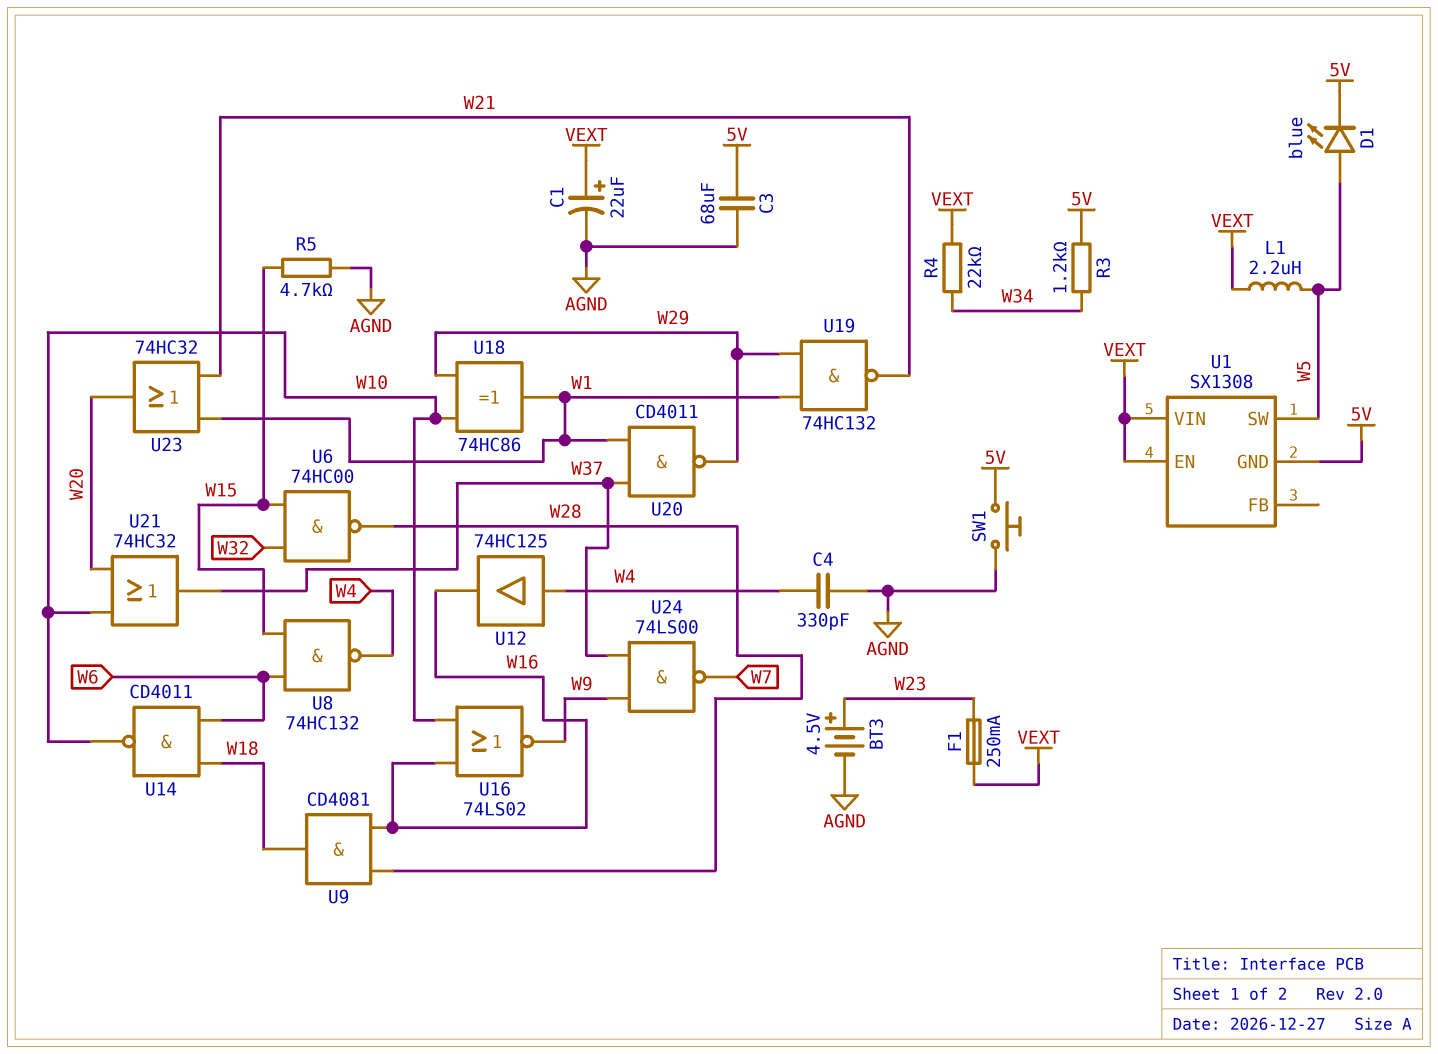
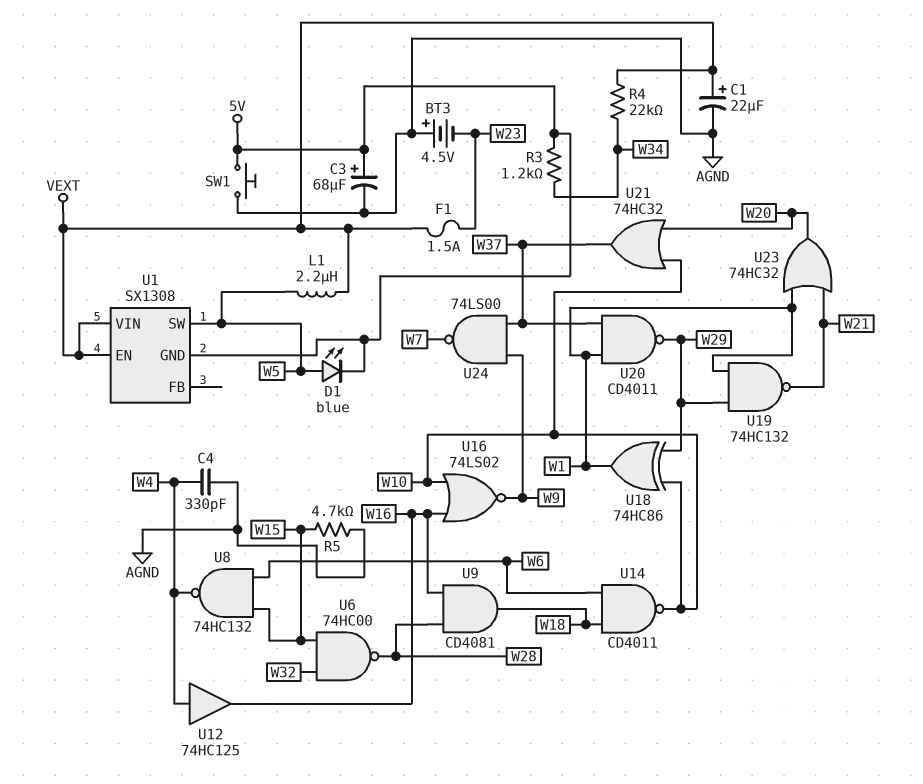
BT3: 4.5V (plus W23, minus AGND) -> 4.5V (plus AGND, minus W23)
C3: 68uF (5V, AGND) -> 68uF (plus 5V, minus AGND)
F1: 250mA (VEXT, W23) -> 1.5A (VEXT, W23)

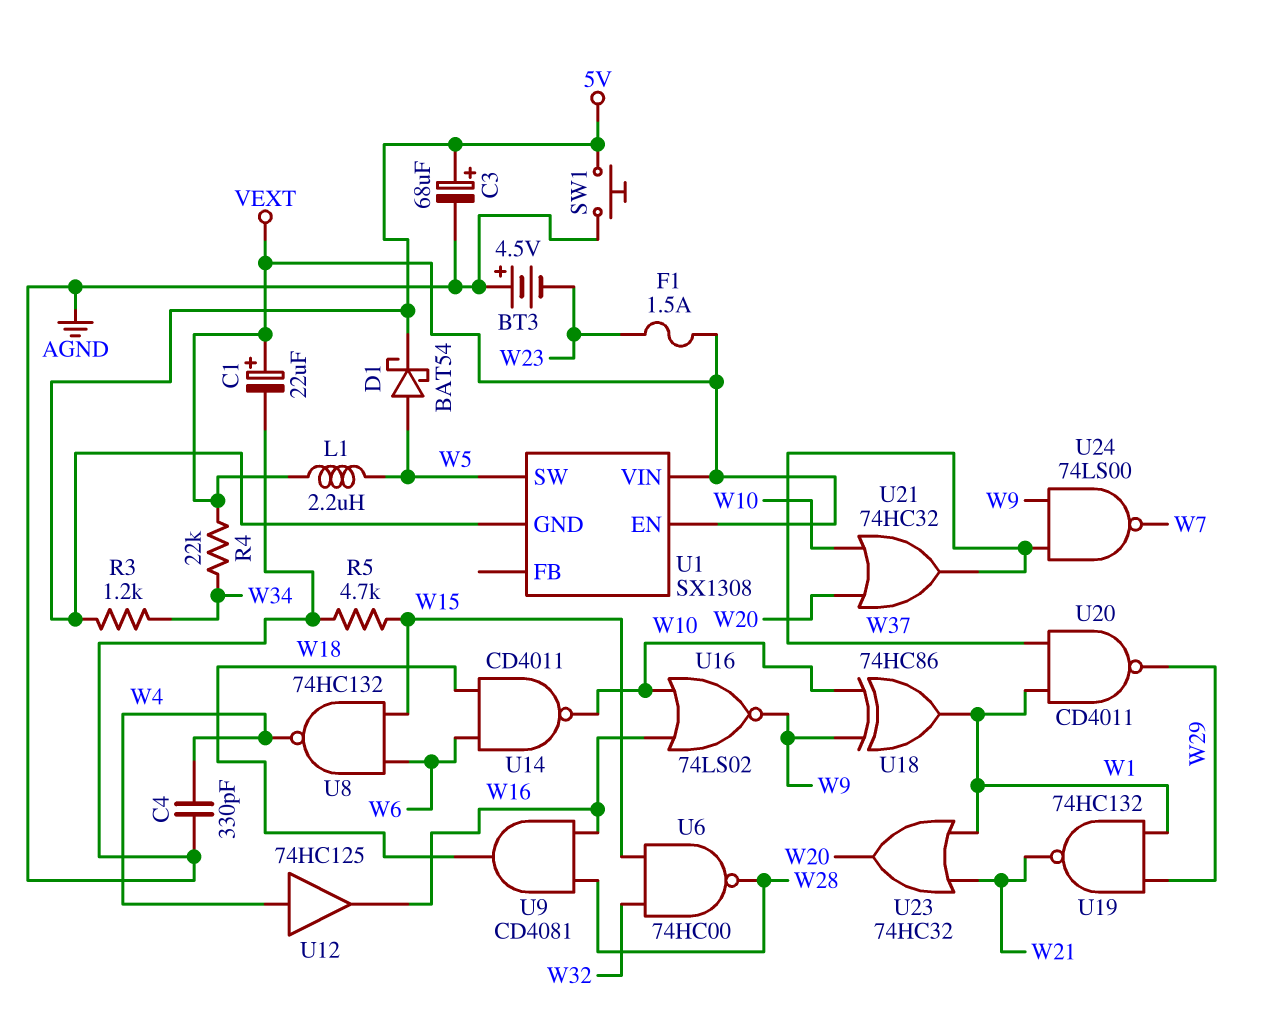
D1: LED blue (A W5, K 5V) -> schottky BAT54 (A W5, K 5V)
U18: XOR 74HC86 (in W10, in W29, out W1) -> XOR 74HC86 (in W9, in W10, out W1)

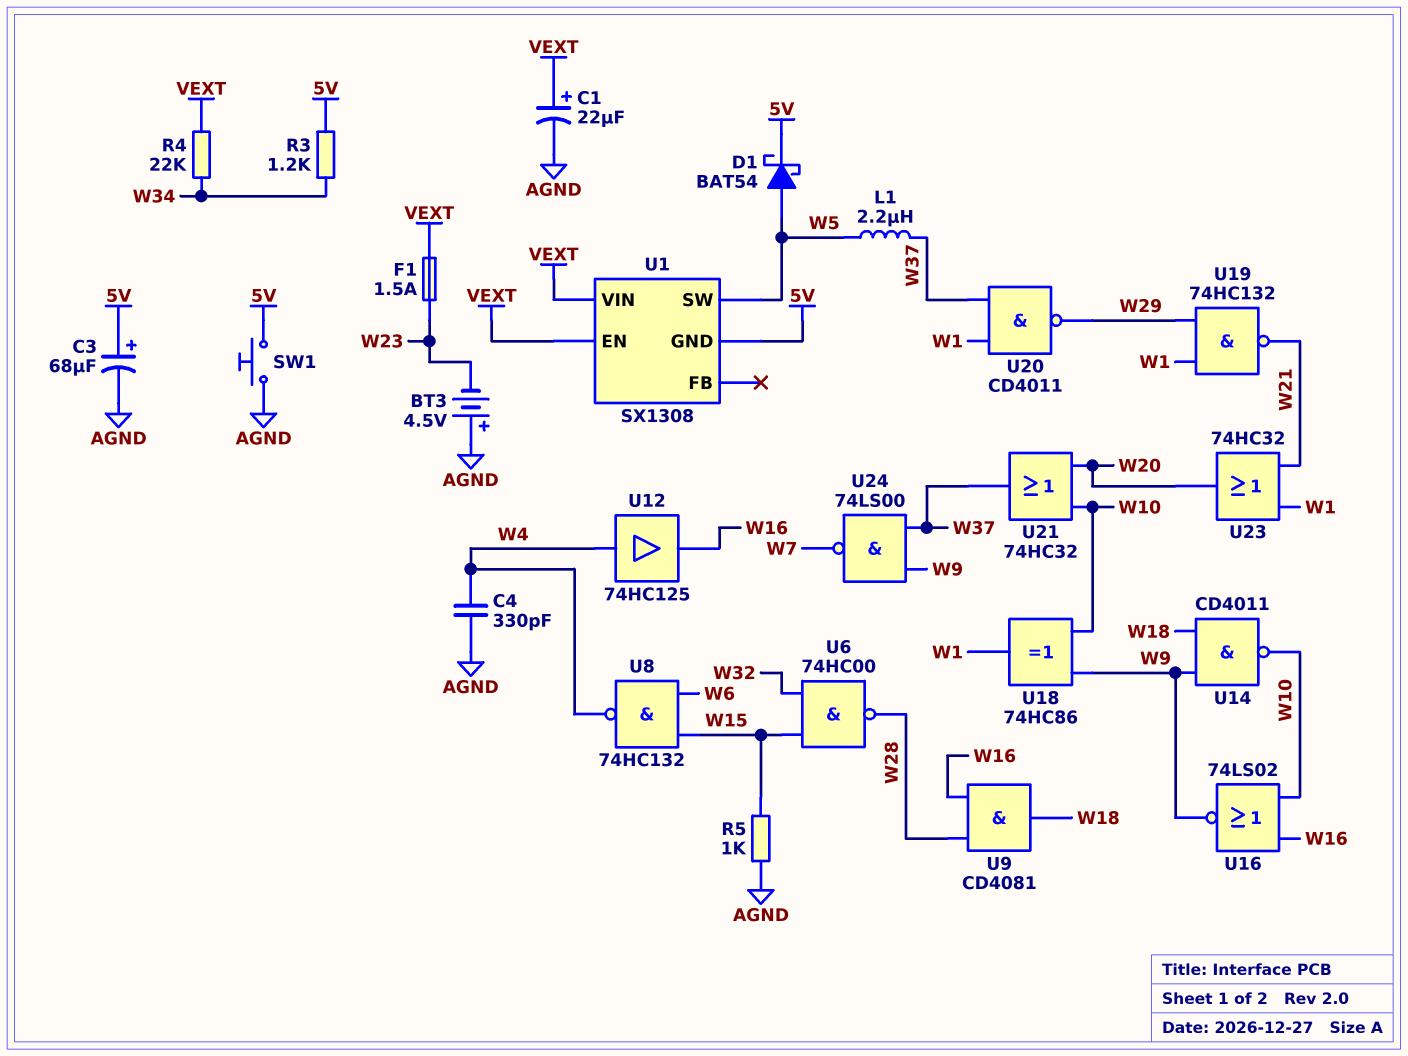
L1: 2.2uH (VEXT, W5) -> 2.2uH (W5, W37)
R5: 4.7k (AGND, W15) -> 1k (AGND, W15)
U14: NAND CD4011 (in W6, in W18, out W10) -> NAND CD4011 (in W9, in W18, out W10)

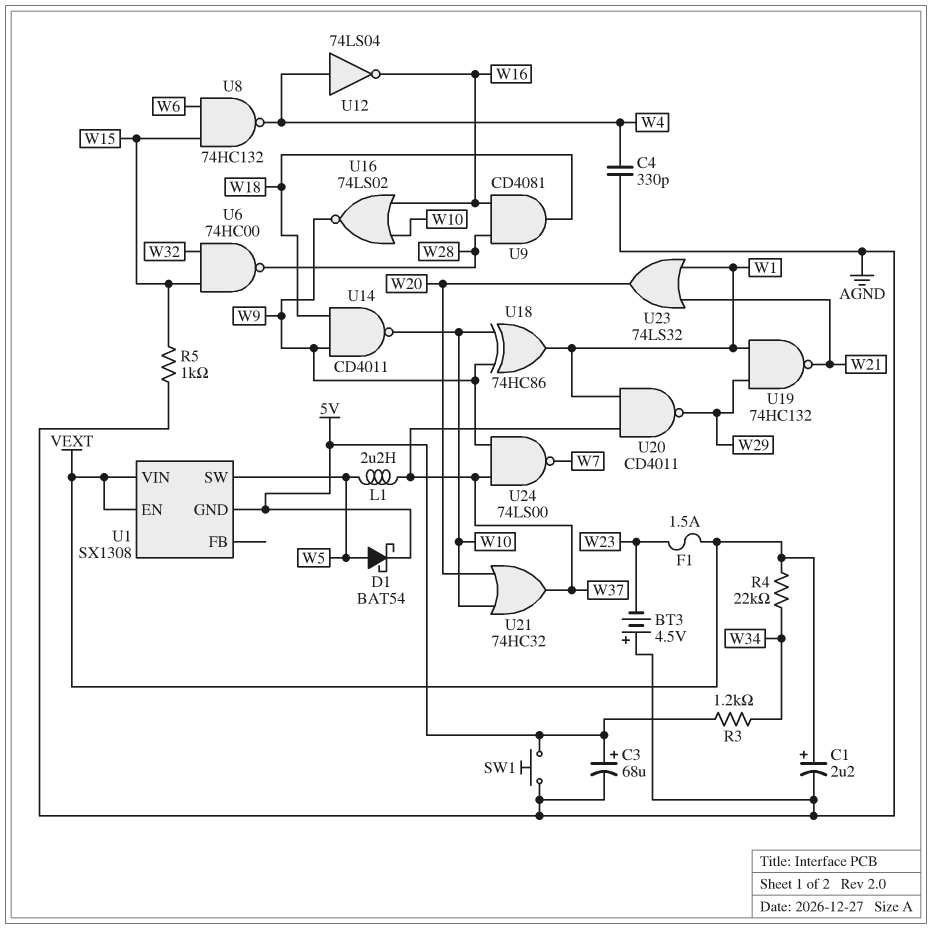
C1: 22uF (plus VEXT, minus AGND) -> 2.2uF (plus VEXT, minus AGND)
U12: buffer 74HC125 (in W4, out W16) -> NOT 74LS04 (in W4, out W16)
U23: OR 74HC32 (in W1, in W21, out W20) -> OR 74LS32 (in W1, in W21, out W20)

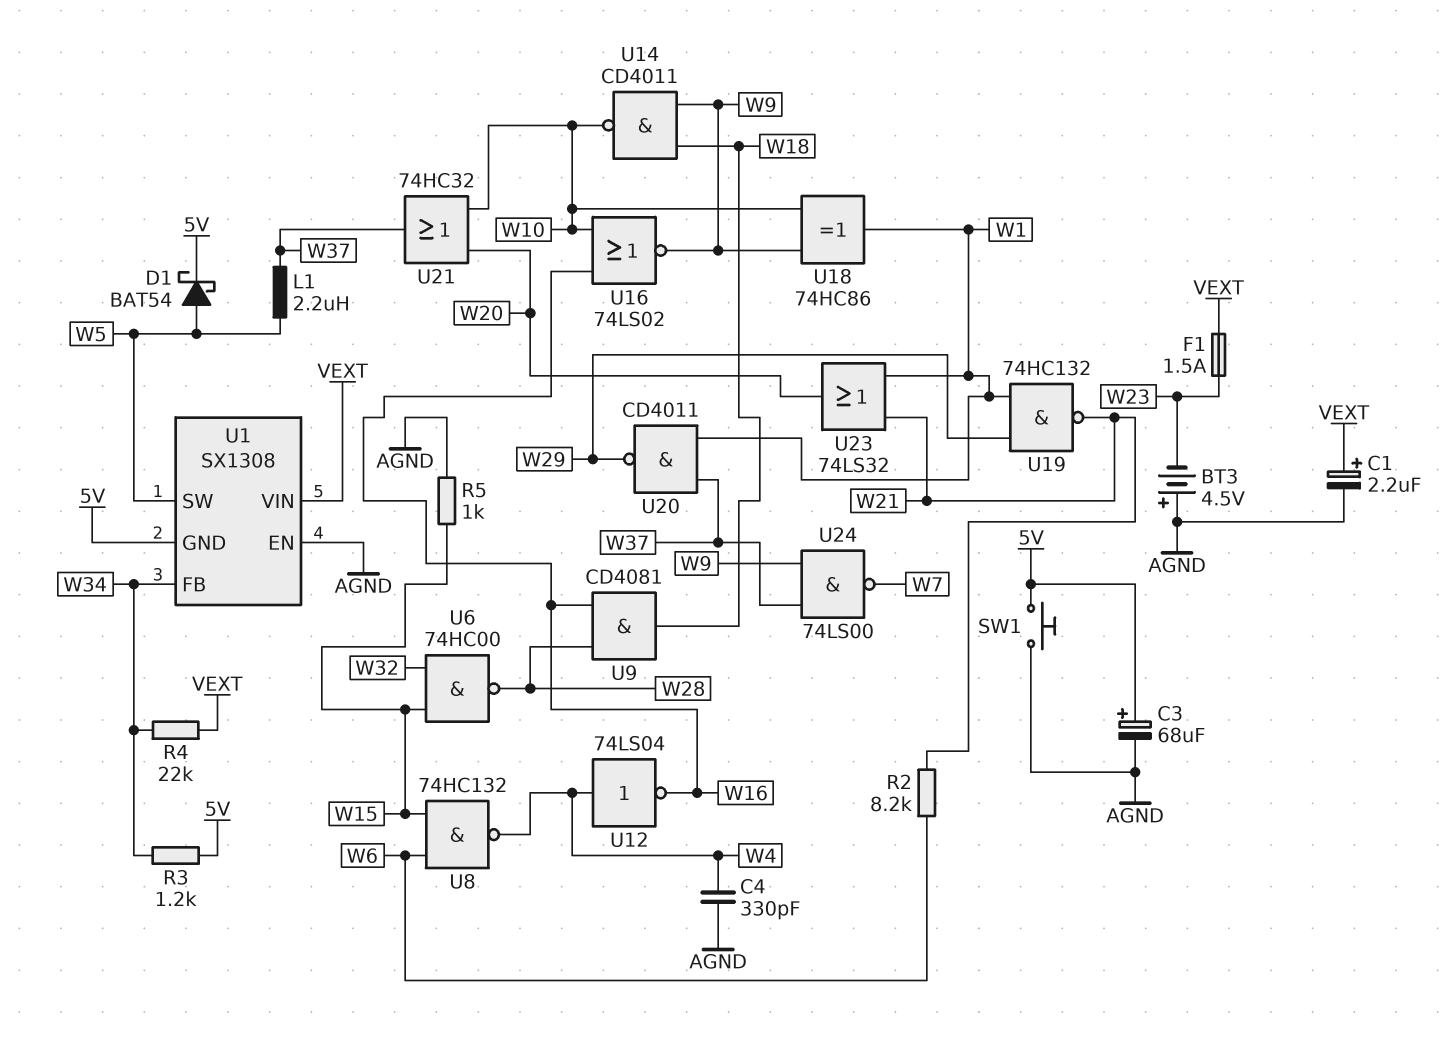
R2: none -> 8.2k (W6, W21)
U1 pin EN: VEXT -> AGND
U1 pin FB: none -> W34

